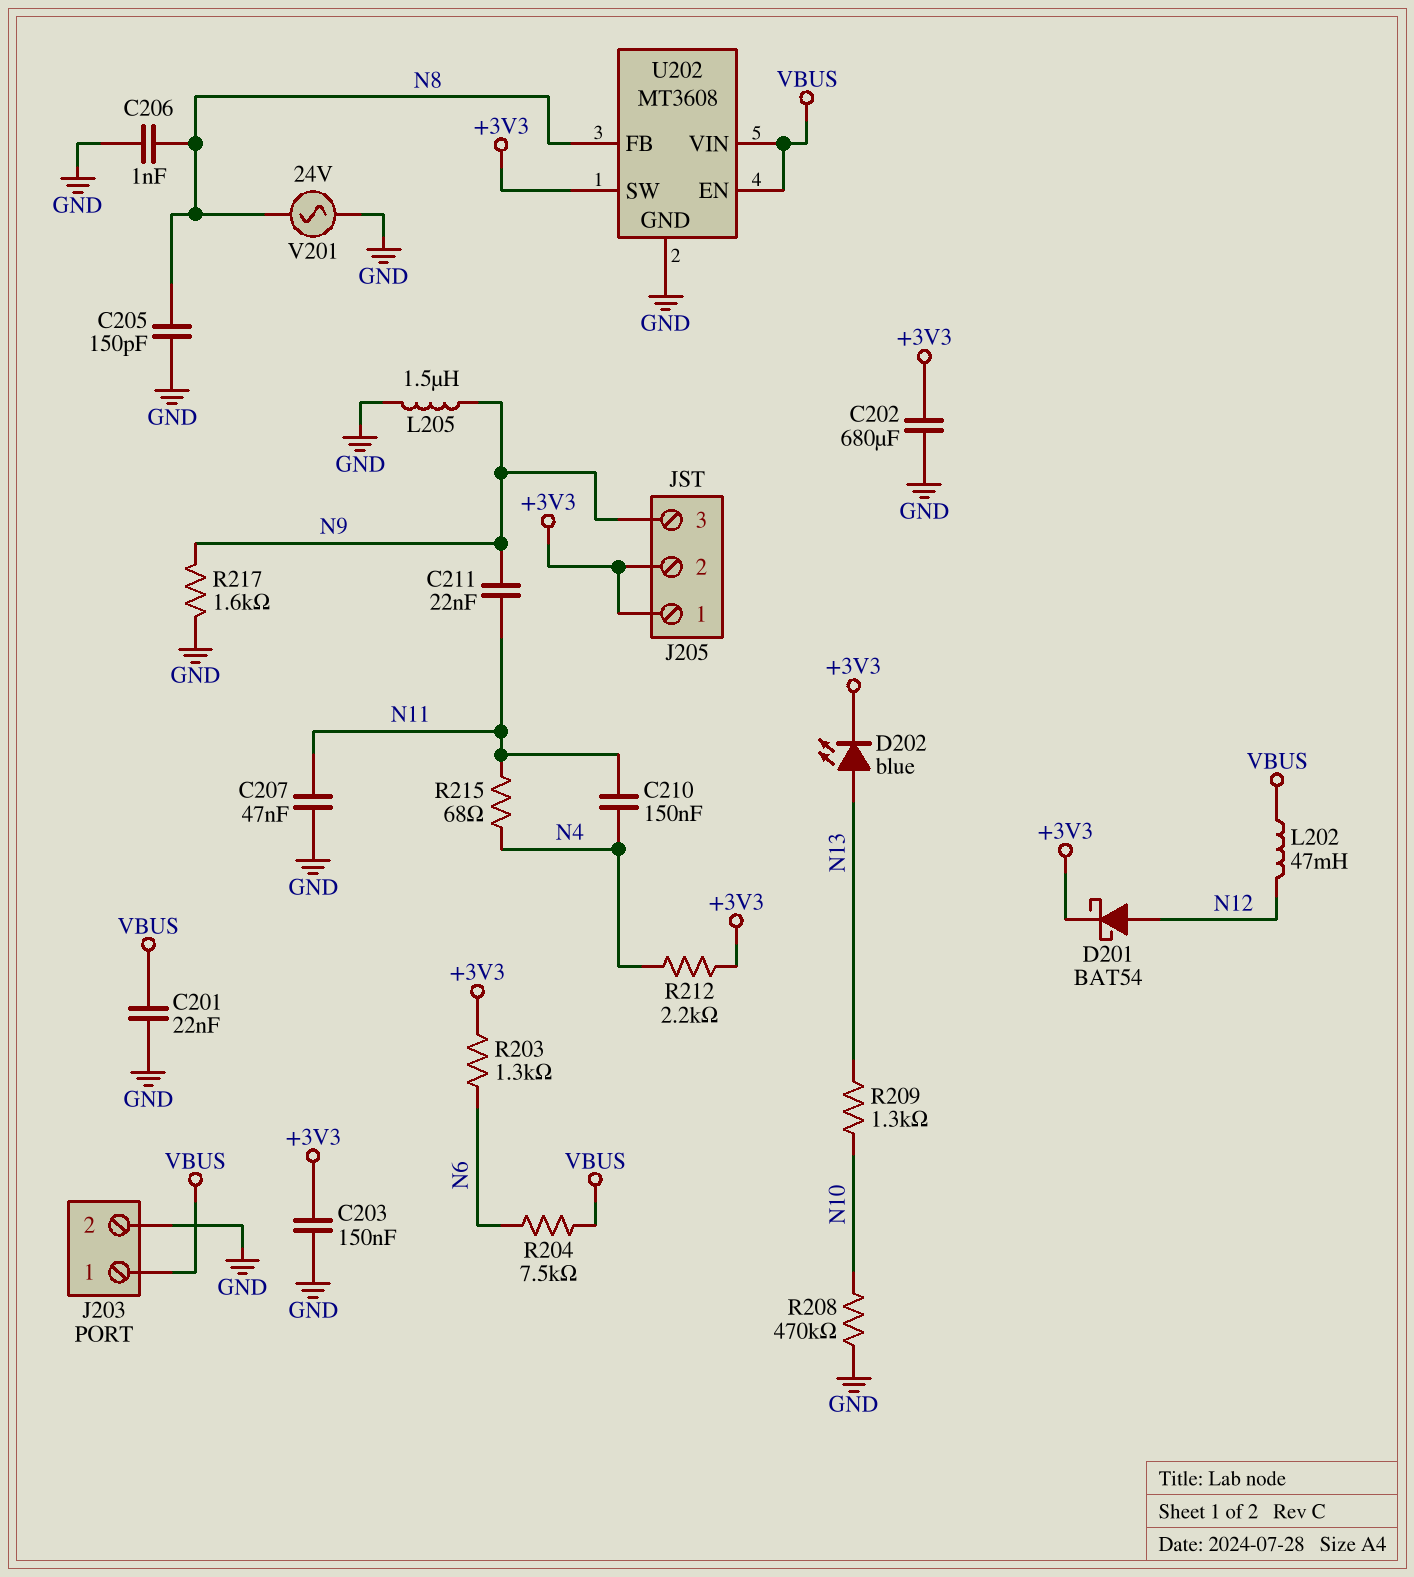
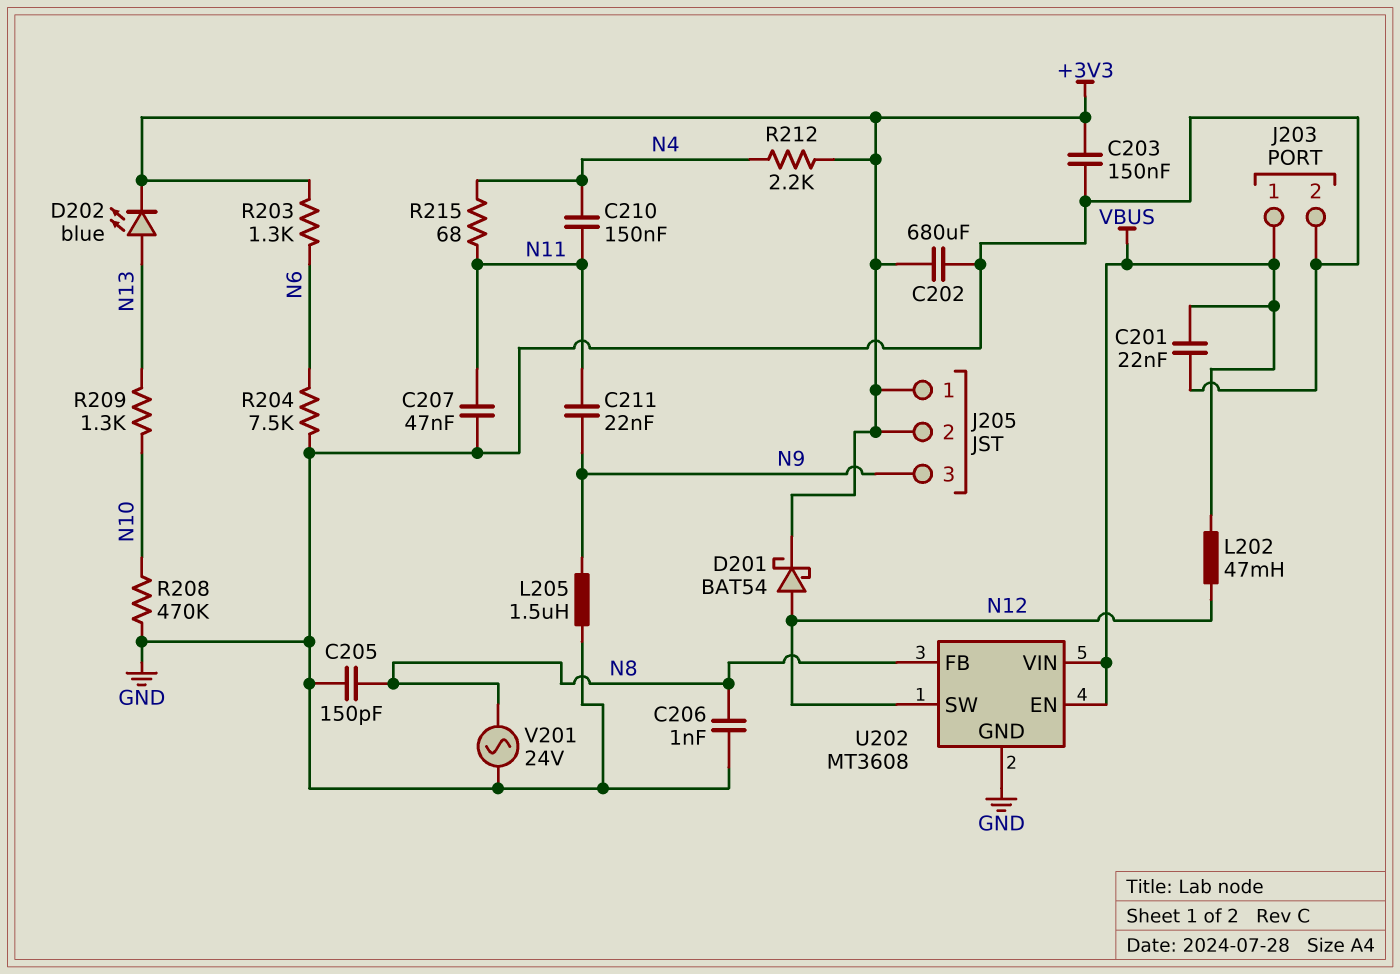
R204: 7.5k (N6, VBUS) -> 7.5k (GND, N6)
R217: 1.6k (GND, N9) -> none
U202 pin SW: +3V3 -> N12

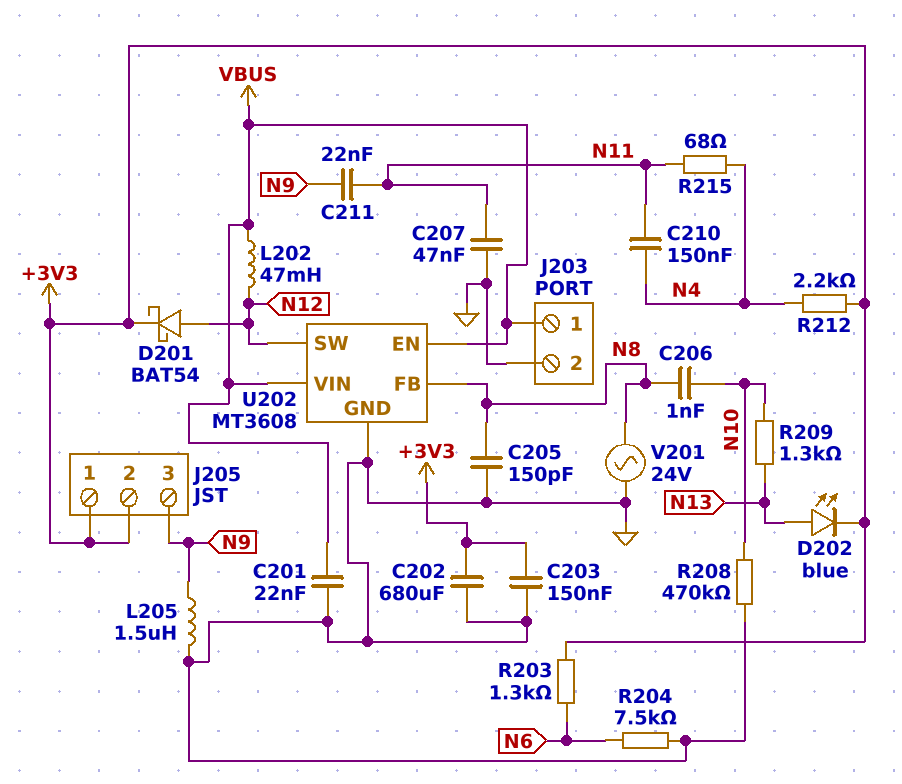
C206: 1nF (GND, N8) -> 1nF (N8, N10)

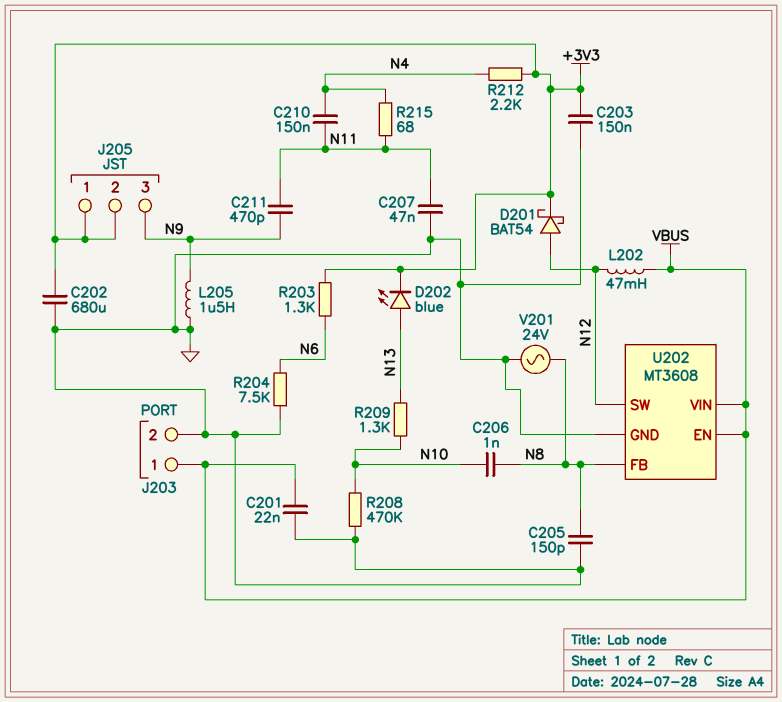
C211: 22nF (N9, N11) -> 470pF (N9, N11)

